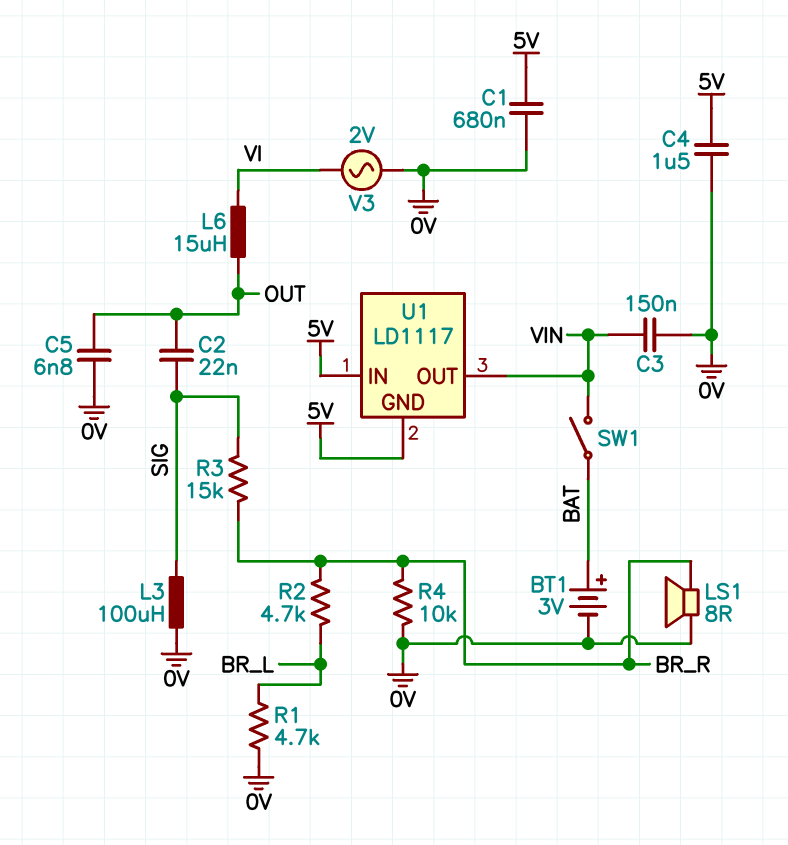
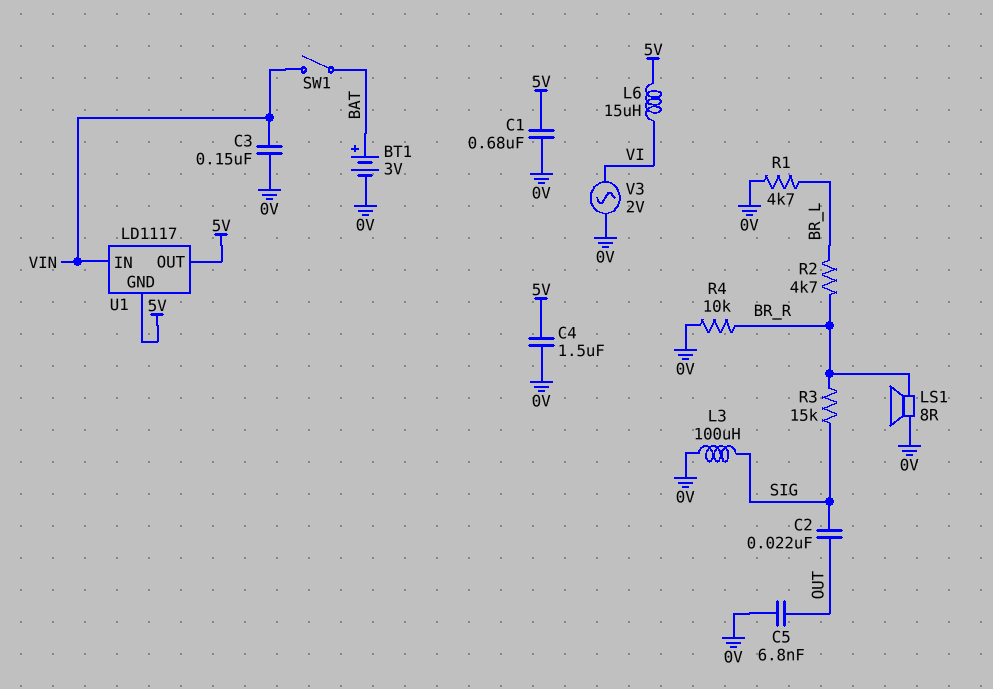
L6: 15uH (OUT, VI) -> 15uH (5V, VI)
U1 pin IN: 5V -> VIN
U1 pin OUT: VIN -> 5V

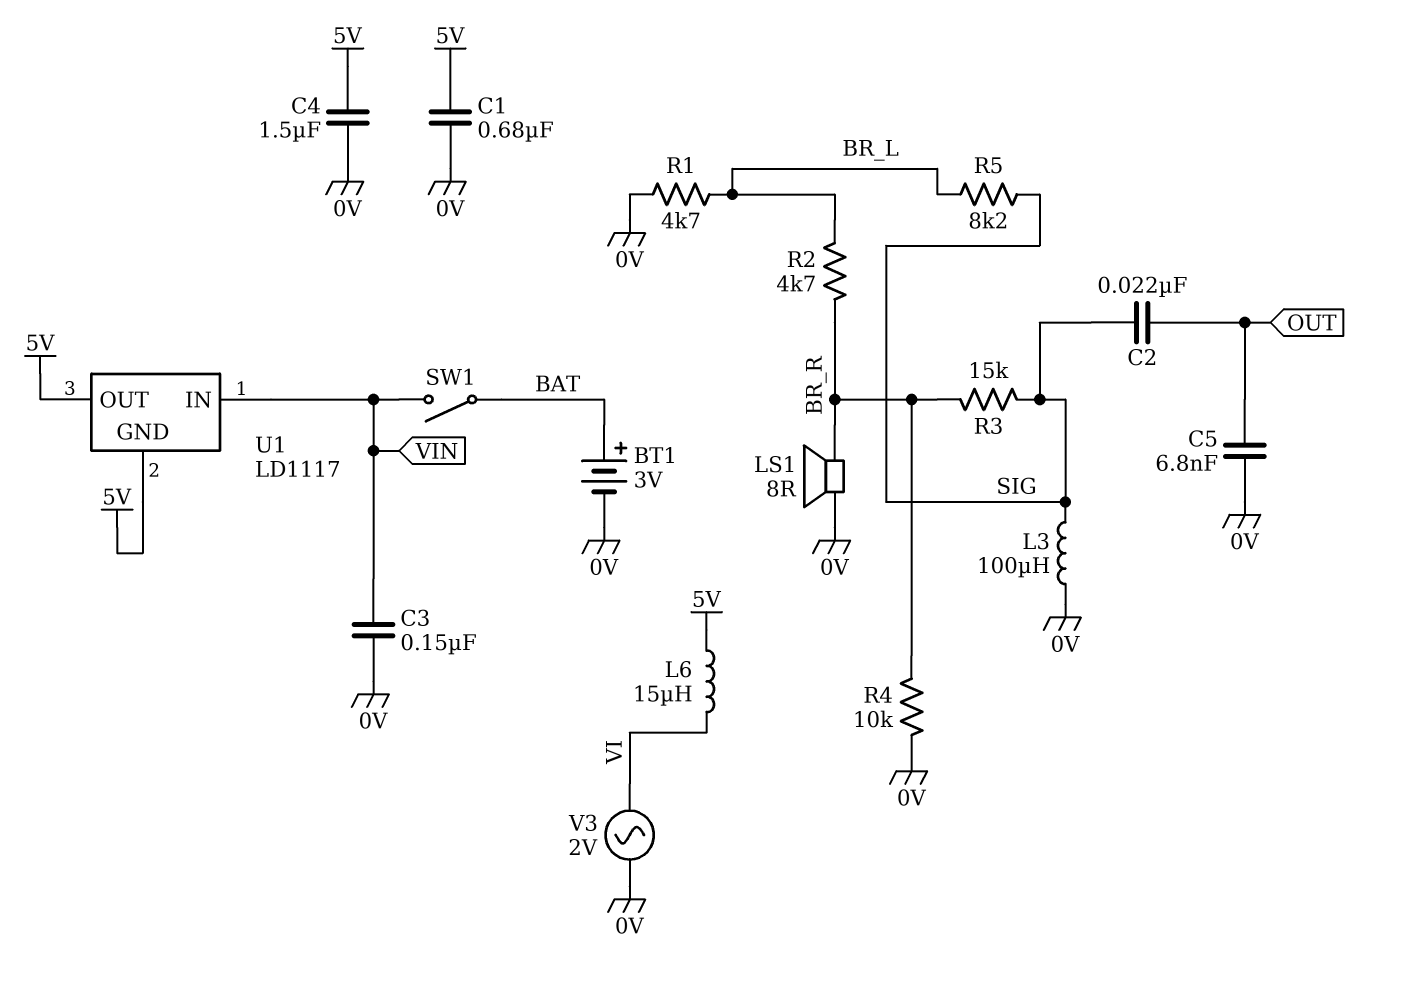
R5: none -> 8.2k (BR_L, SIG)

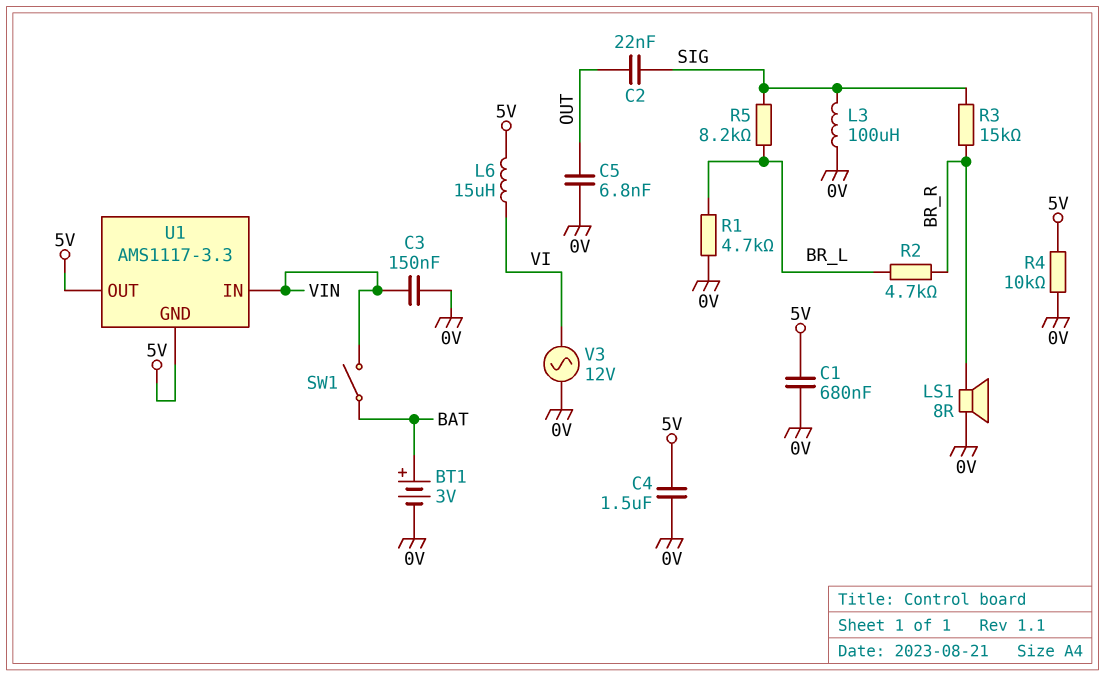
R4: 10k (0V, BR_R) -> 10k (0V, 5V)
U1: LD1117 -> AMS1117-3.3
V3: AC 2V (0V, VI) -> AC 12V (0V, VI)

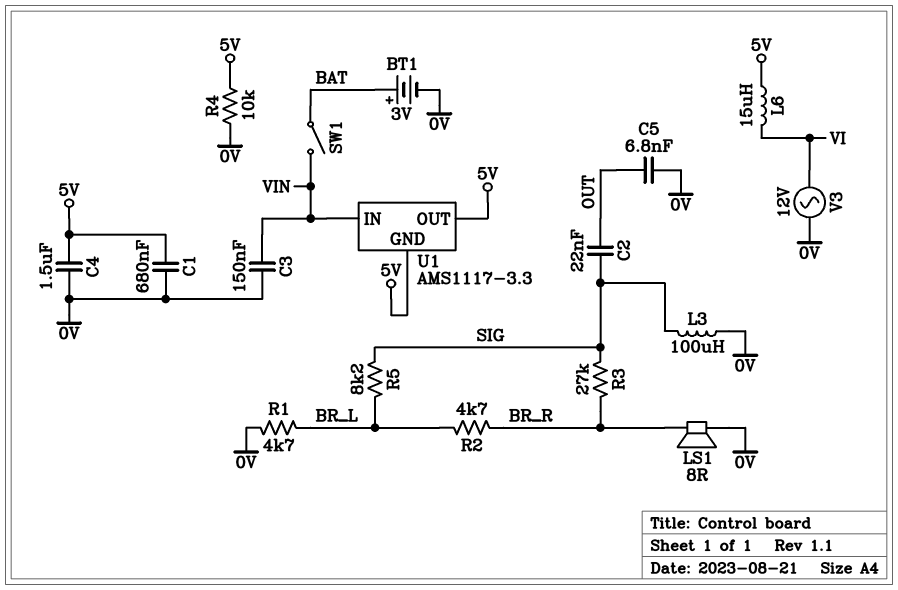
R3: 15k (BR_R, SIG) -> 27k (BR_R, SIG)

